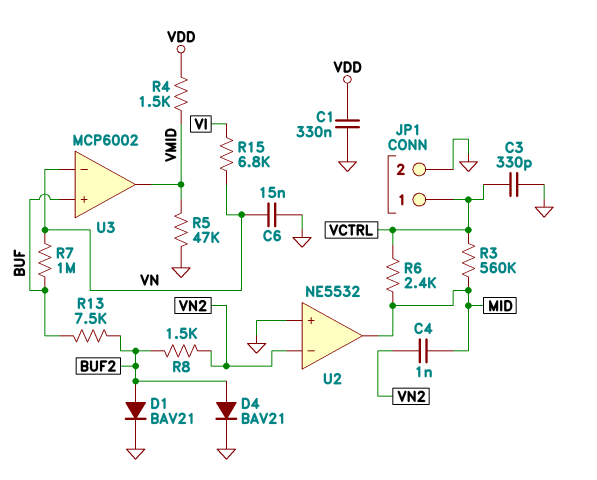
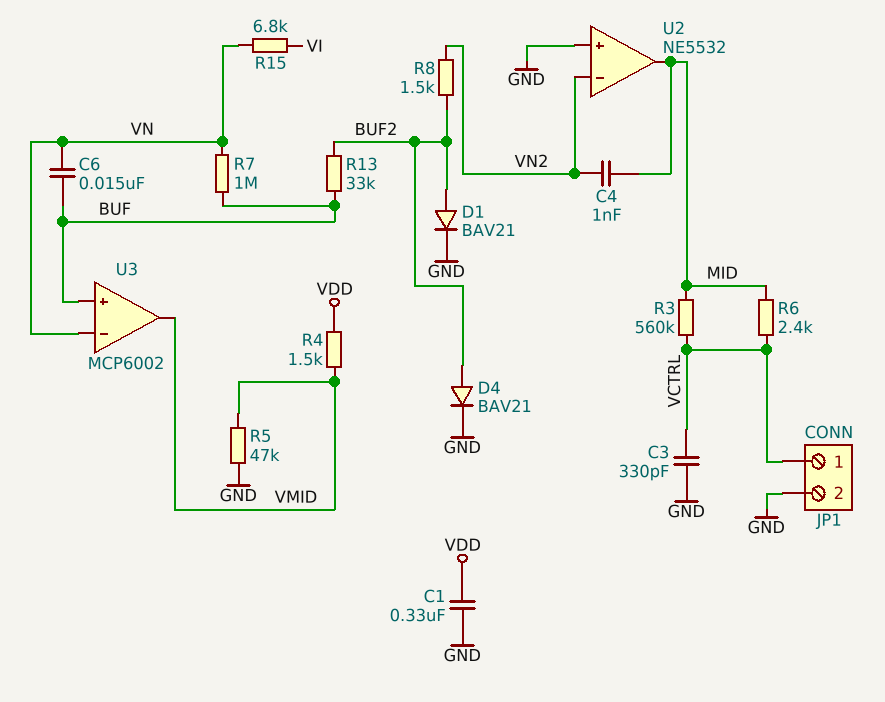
C6: 15nF (GND, VN) -> 15nF (BUF, VN)
R13: 7.5k (BUF, BUF2) -> 33k (BUF, BUF2)

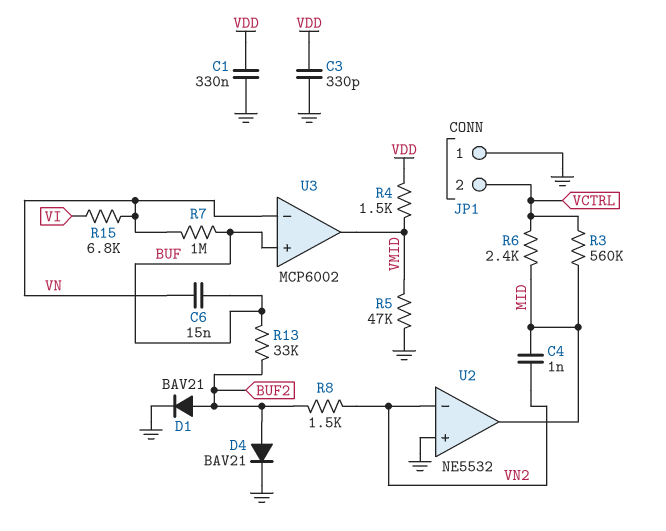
C3: 330pF (GND, VCTRL) -> 330pF (GND, VDD)
JP1 pin 1: VCTRL -> GND
JP1 pin 2: GND -> VCTRL

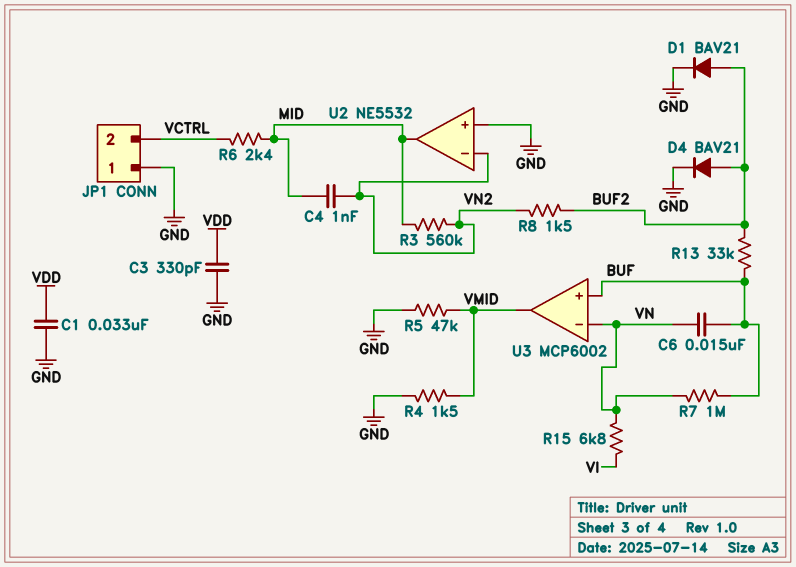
C1: 330nF (GND, VDD) -> 33nF (GND, VDD)
R3: 560k (MID, VCTRL) -> 560k (MID, VN2)
R4: 1.5k (VDD, VMID) -> 1.5k (GND, VMID)

